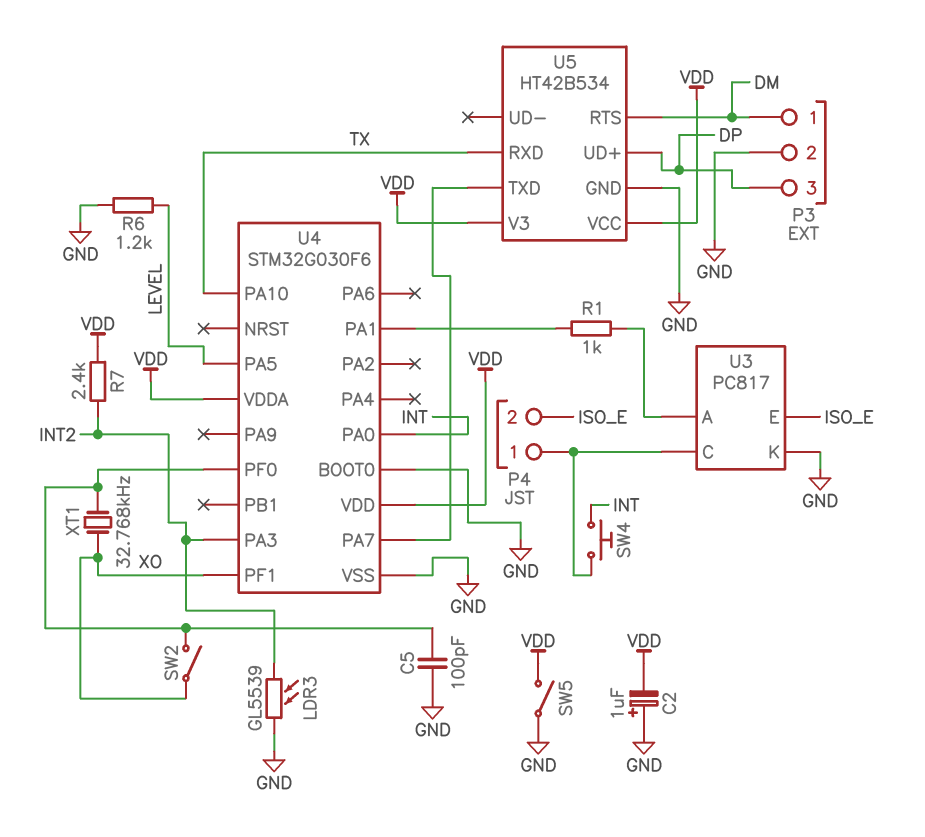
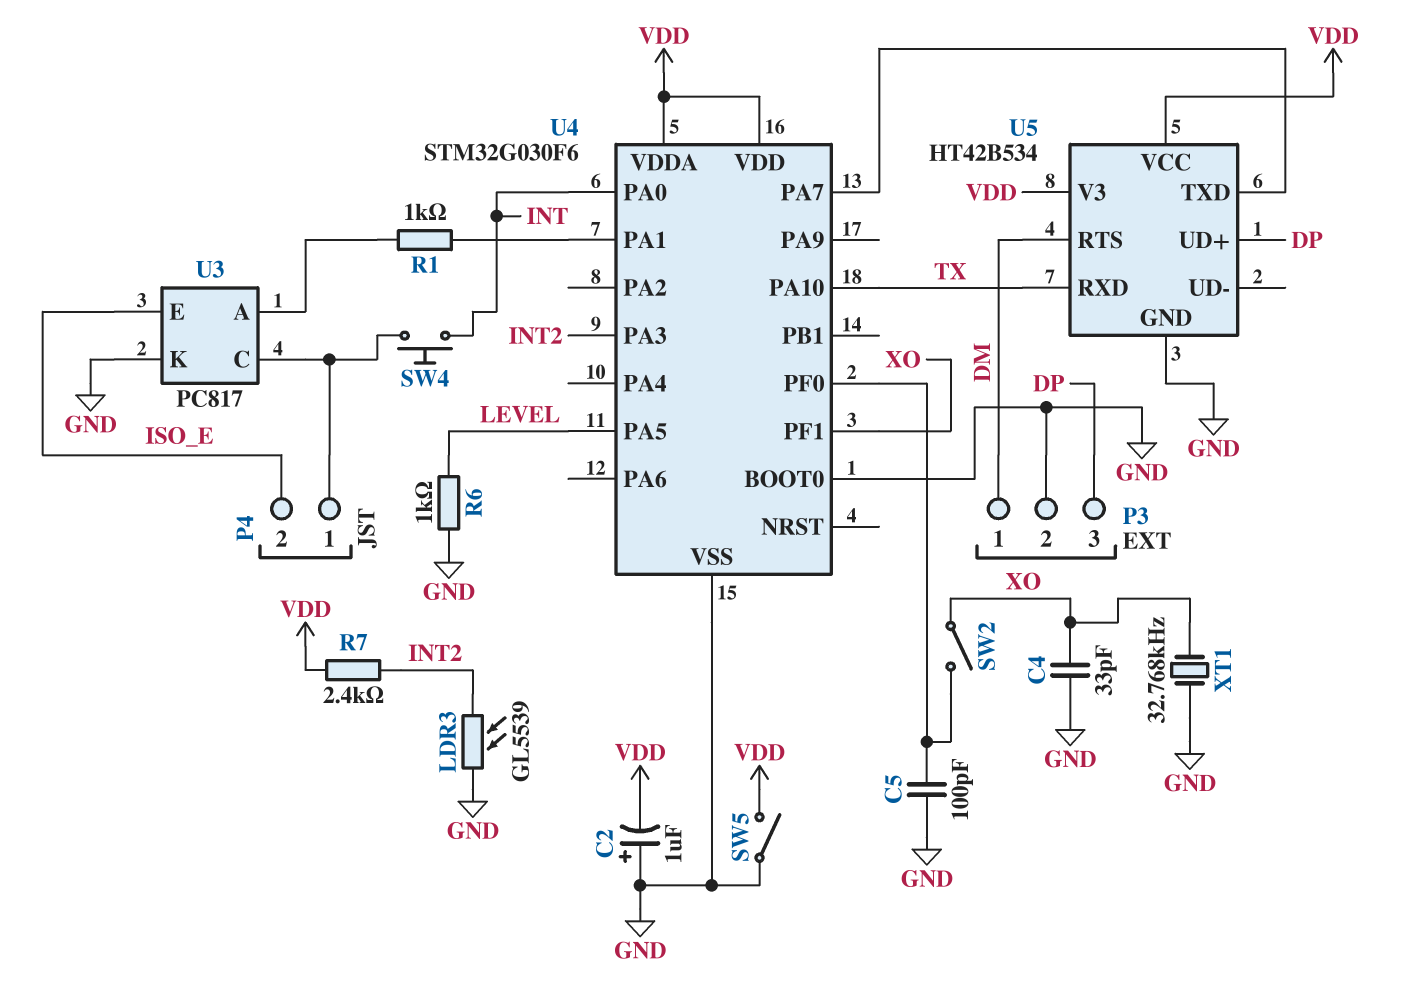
C4: none -> 33pF (GND, XO)
R6: 1.2k (GND, LEVEL) -> 1k (GND, LEVEL)
XT1: 32.768kHz (U4/PF0, XO) -> 32.768kHz (GND, XO)

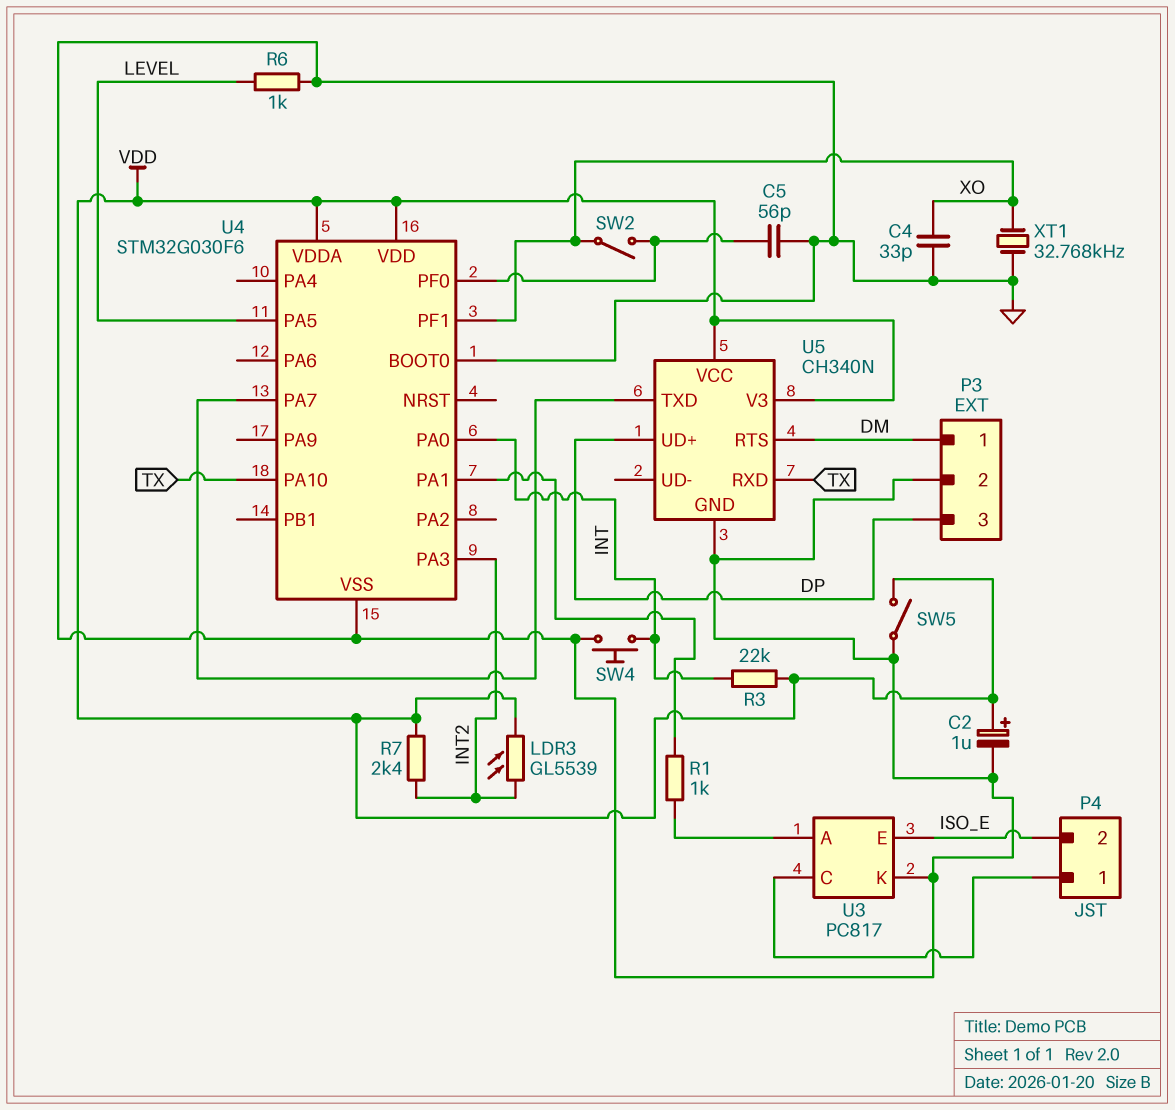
C2: 1uF (plus GND, minus VDD) -> 1uF (plus VDD, minus GND)
C5: 100pF (GND, U4/PF0) -> 56pF (GND, U4/PF0)
LDR3: GL5539 (GND, INT2) -> GL5539 (INT2, VDD)
R3: none -> 22k (INT, VDD)
SW4: button (INT, P4/1) -> button (GND, INT)
U5: HT42B534 -> CH340N

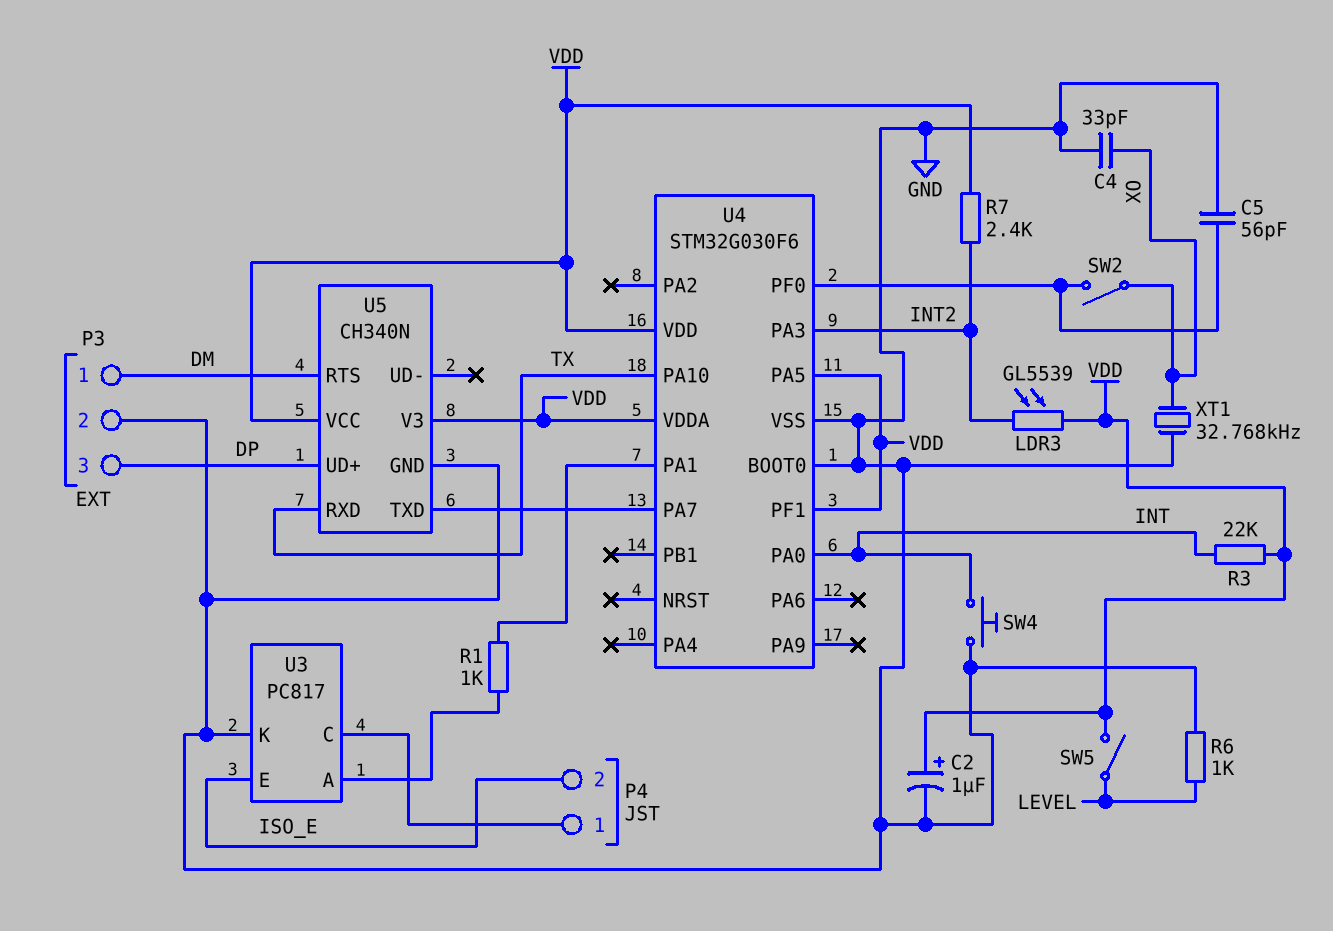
SW5: switch (GND, VDD) -> switch (LEVEL, VDD)
U4 pin PA5: LEVEL -> VDD
U4 pin PF1: XO -> VDD

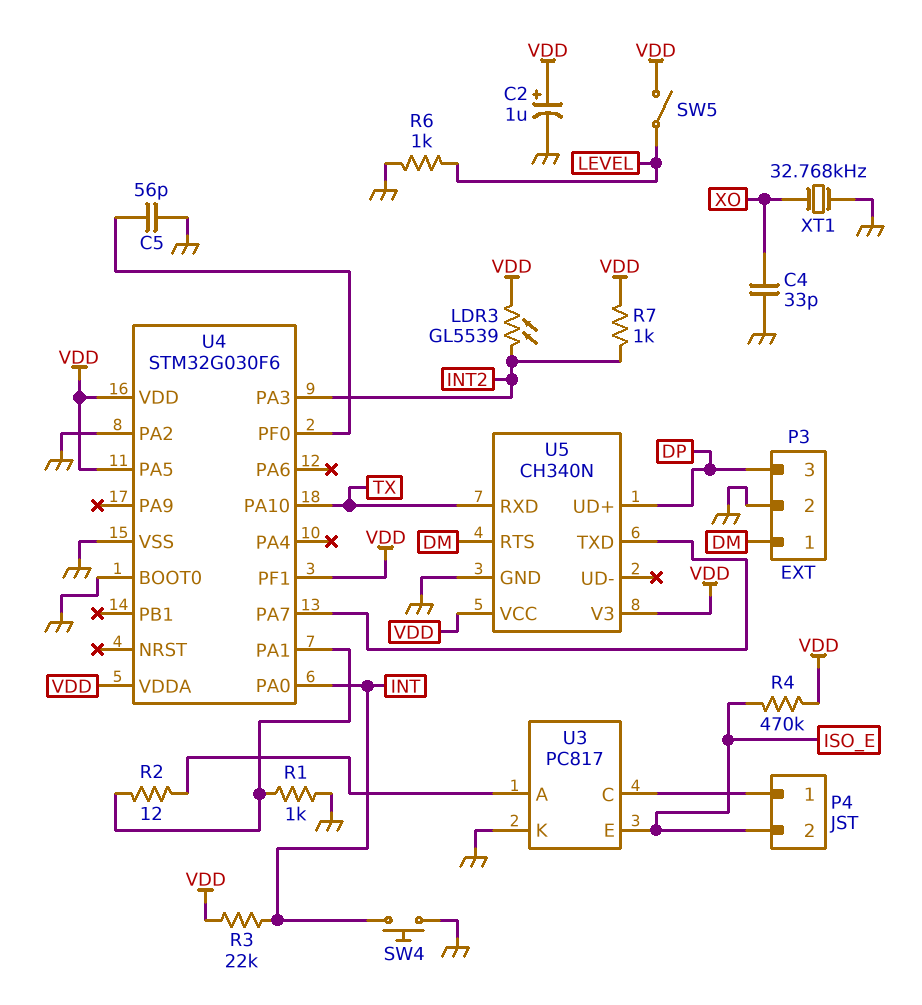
R1: 1k (U3/A, U4/PA1) -> 1k (GND, U4/PA1)
R2: none -> 12 (U3/A, U4/PA1)
R4: none -> 470k (ISO_E, VDD)
R7: 2.4k (INT2, VDD) -> 1k (INT2, VDD)
SW2: switch (U4/PF0, XO) -> none
U4 pin PA2: none -> GND

